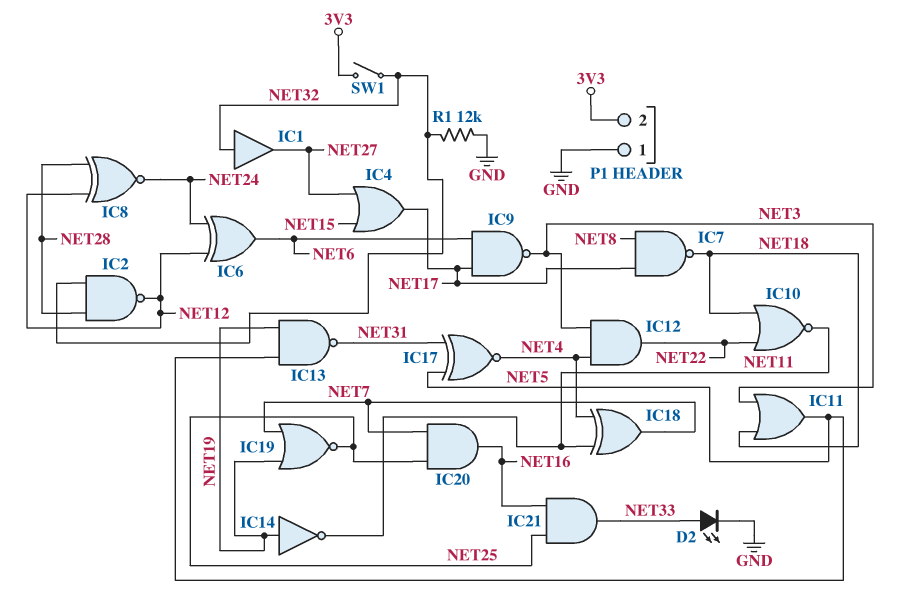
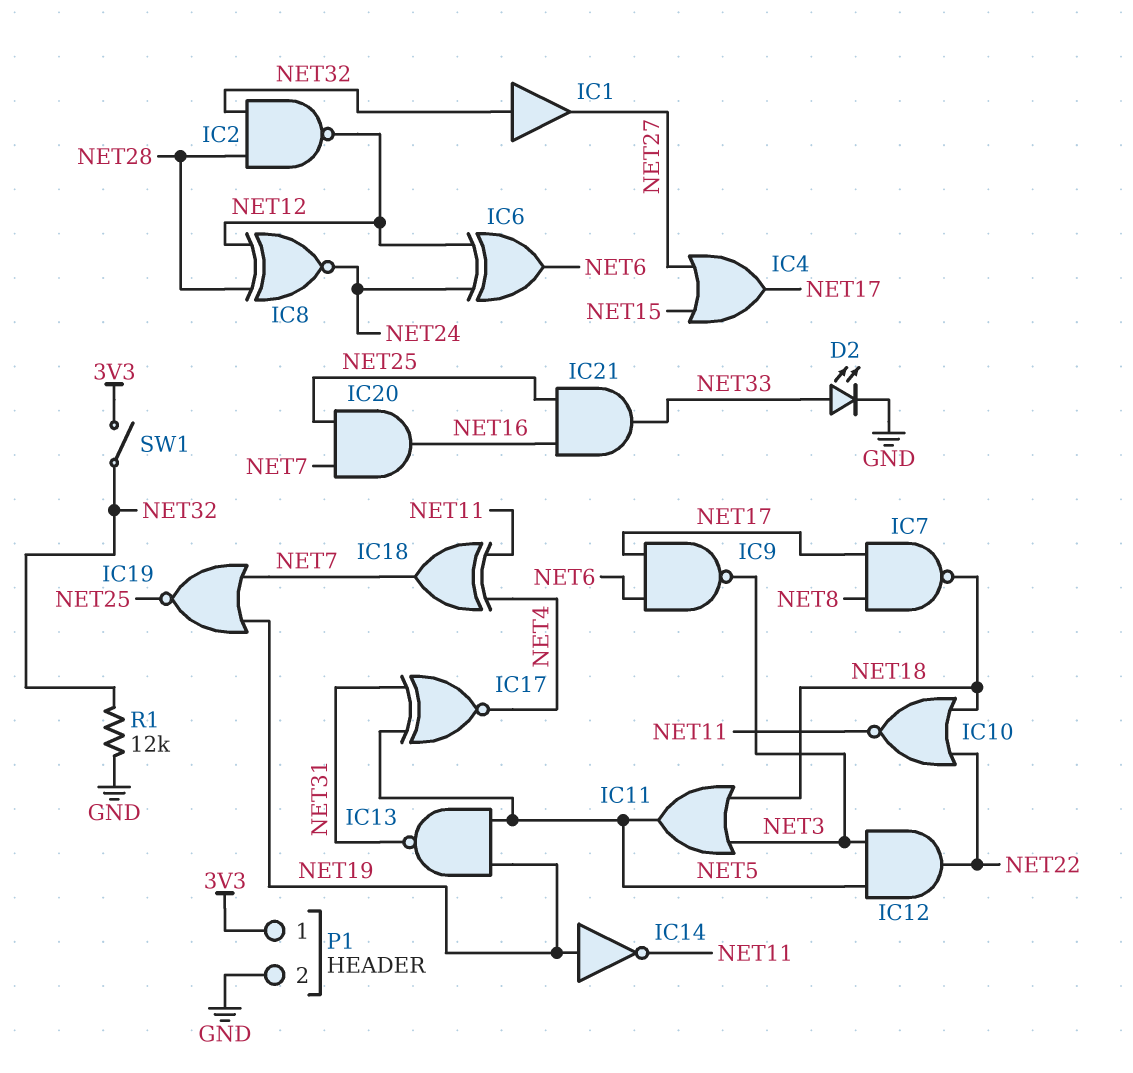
IC12: AND (in NET3, in NET4, out NET22) -> AND (in NET3, in NET5, out NET22)
P1 pin 1: GND -> 3V3
P1 pin 2: 3V3 -> GND

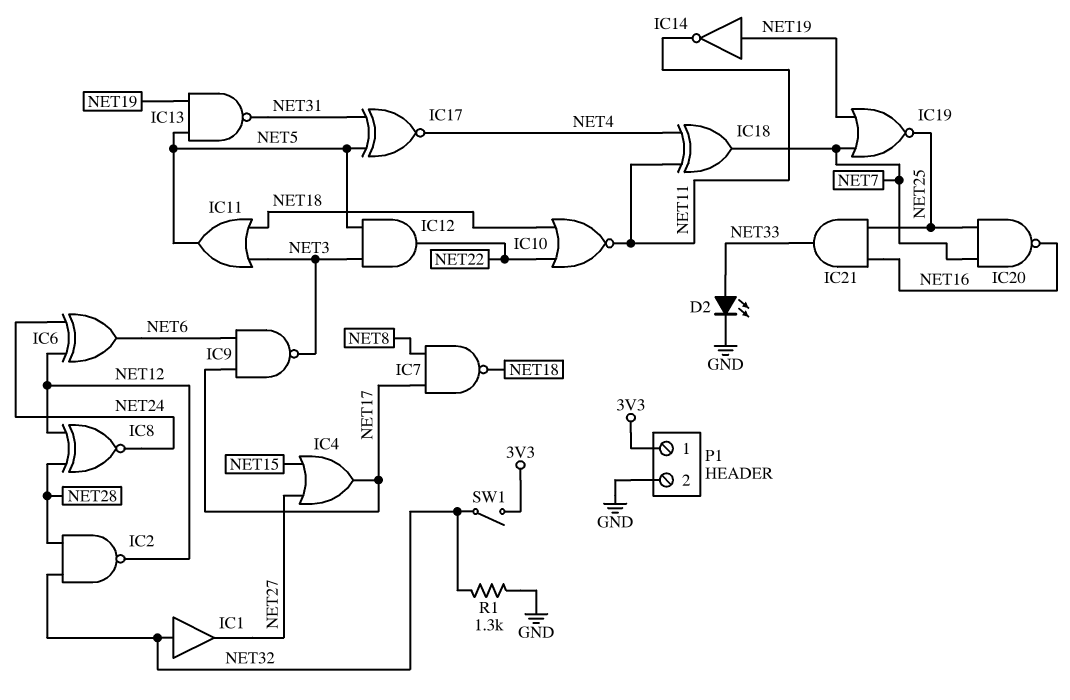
IC20: AND (in NET7, in NET25, out NET16) -> NAND (in NET7, in NET25, out NET16)
R1: 12k (GND, NET32) -> 1.3k (GND, NET32)

